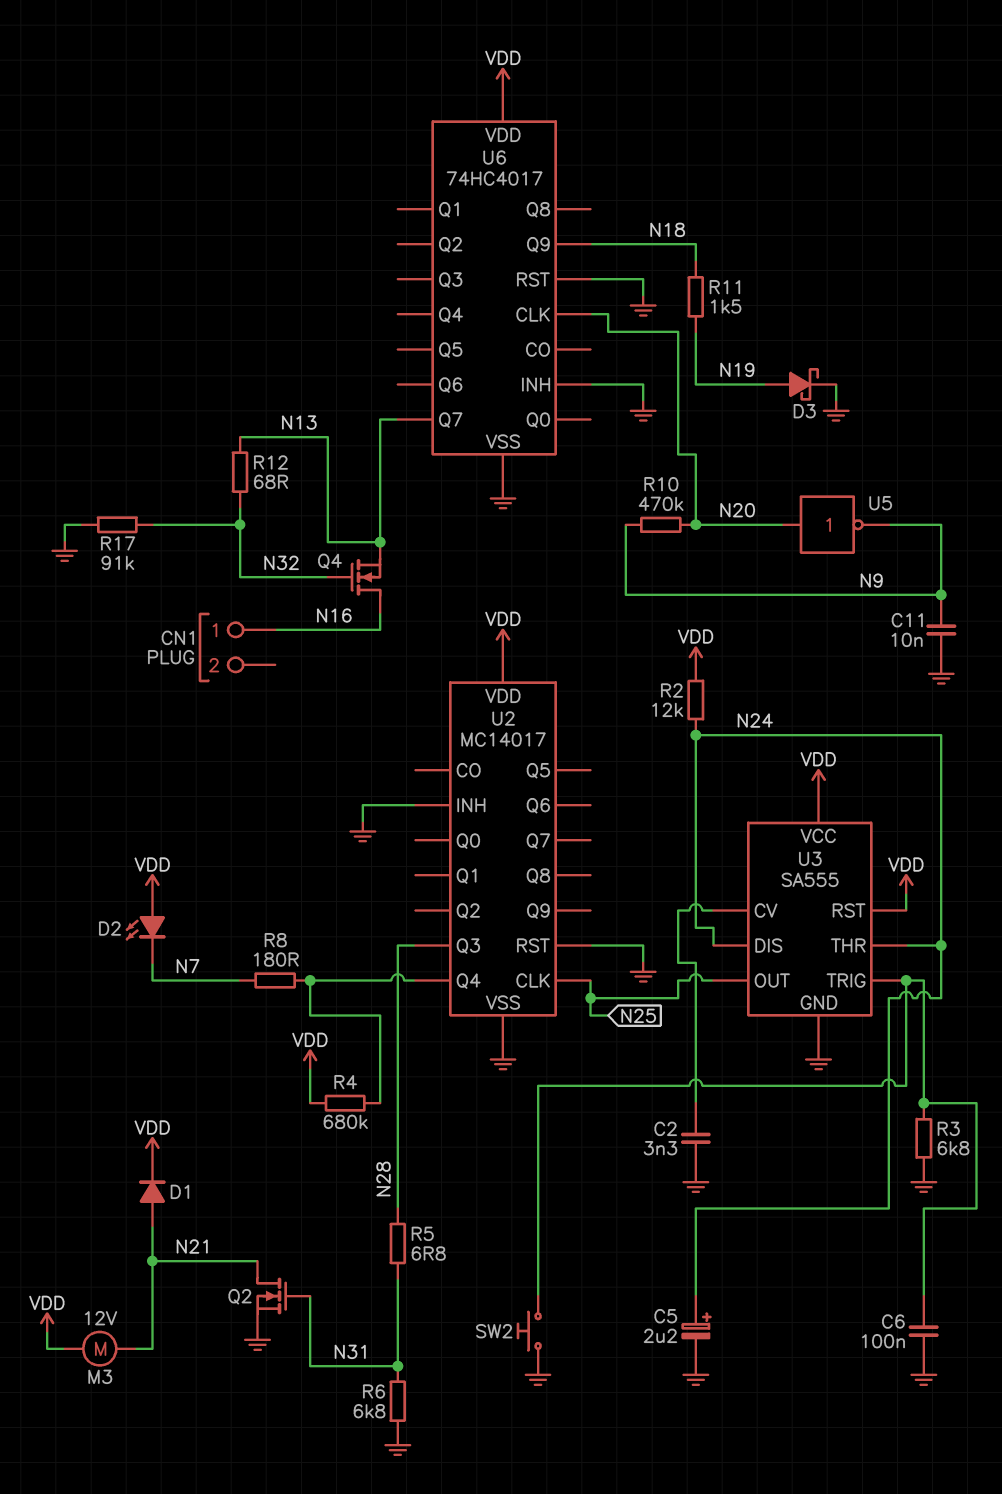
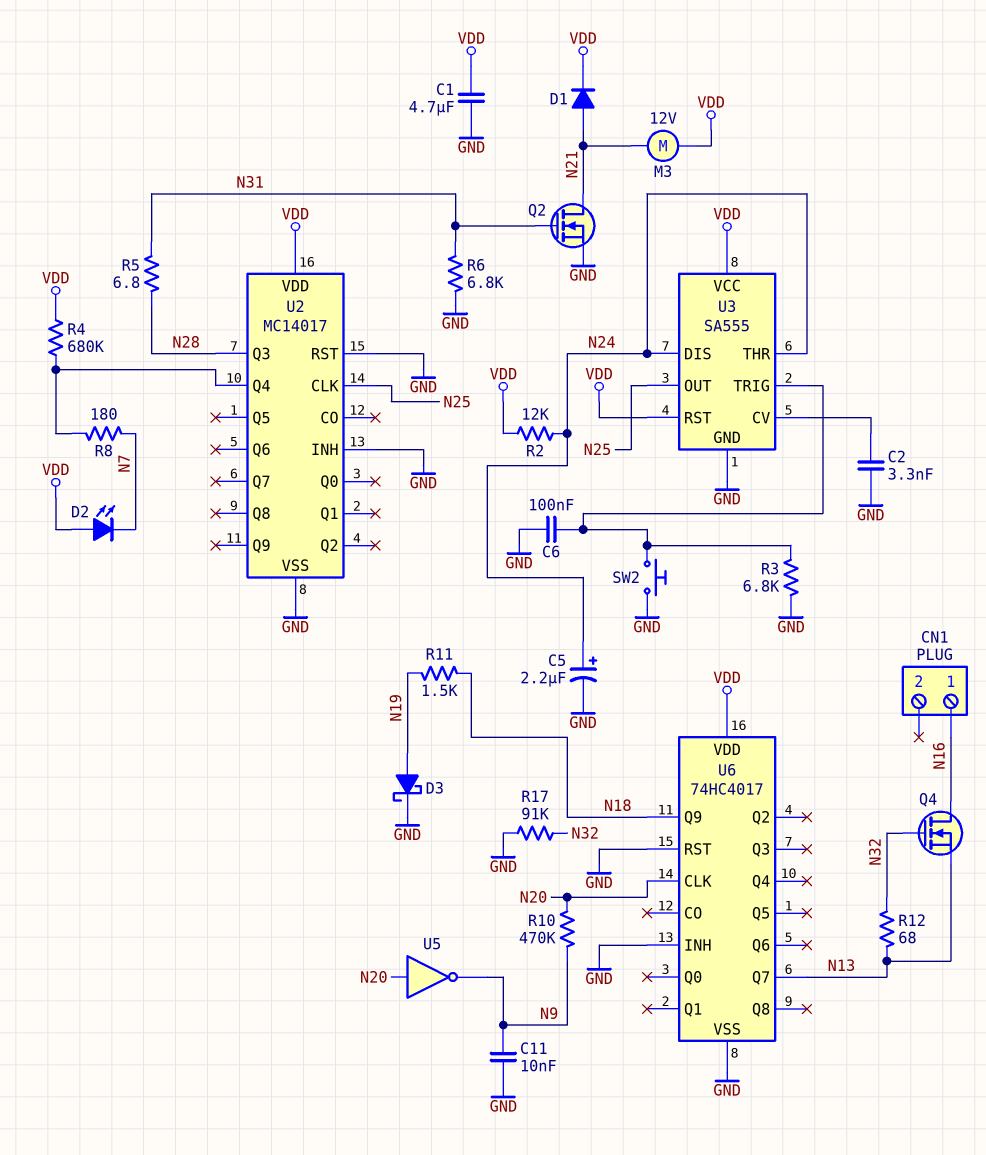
C1: none -> 4.7uF (GND, VDD)

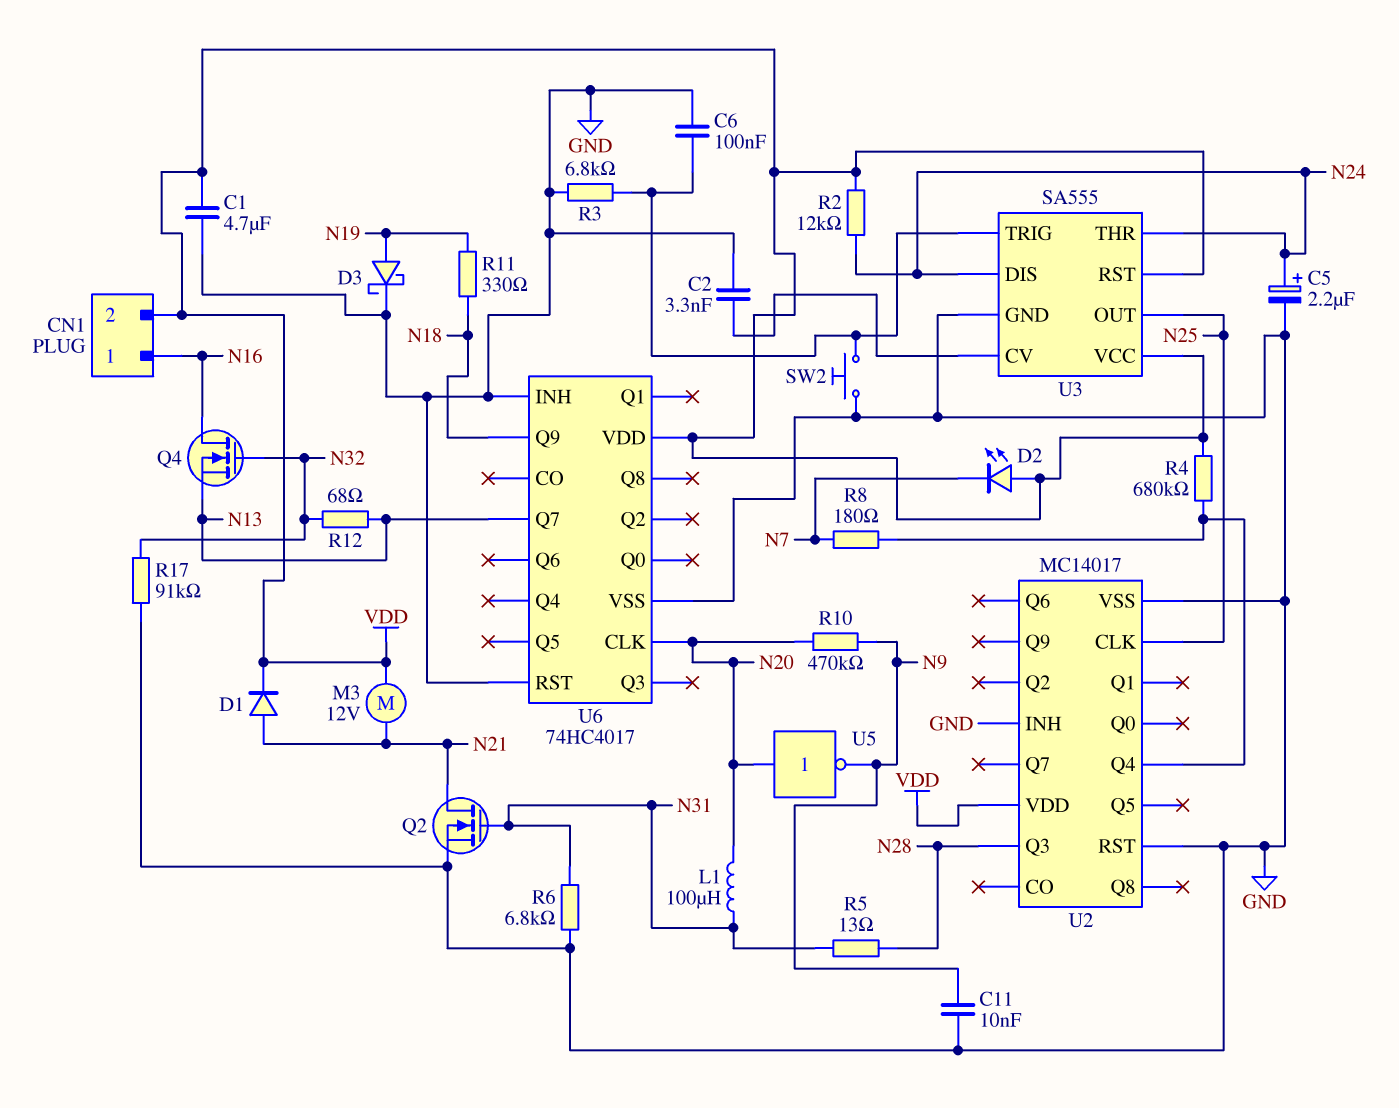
CN1 pin 2: none -> VDD
L1: none -> 100uH (N20, N31)
R5: 6.8 (N28, N31) -> 13 (N28, N31)
R11: 1.5k (N18, N19) -> 330 (N18, N19)

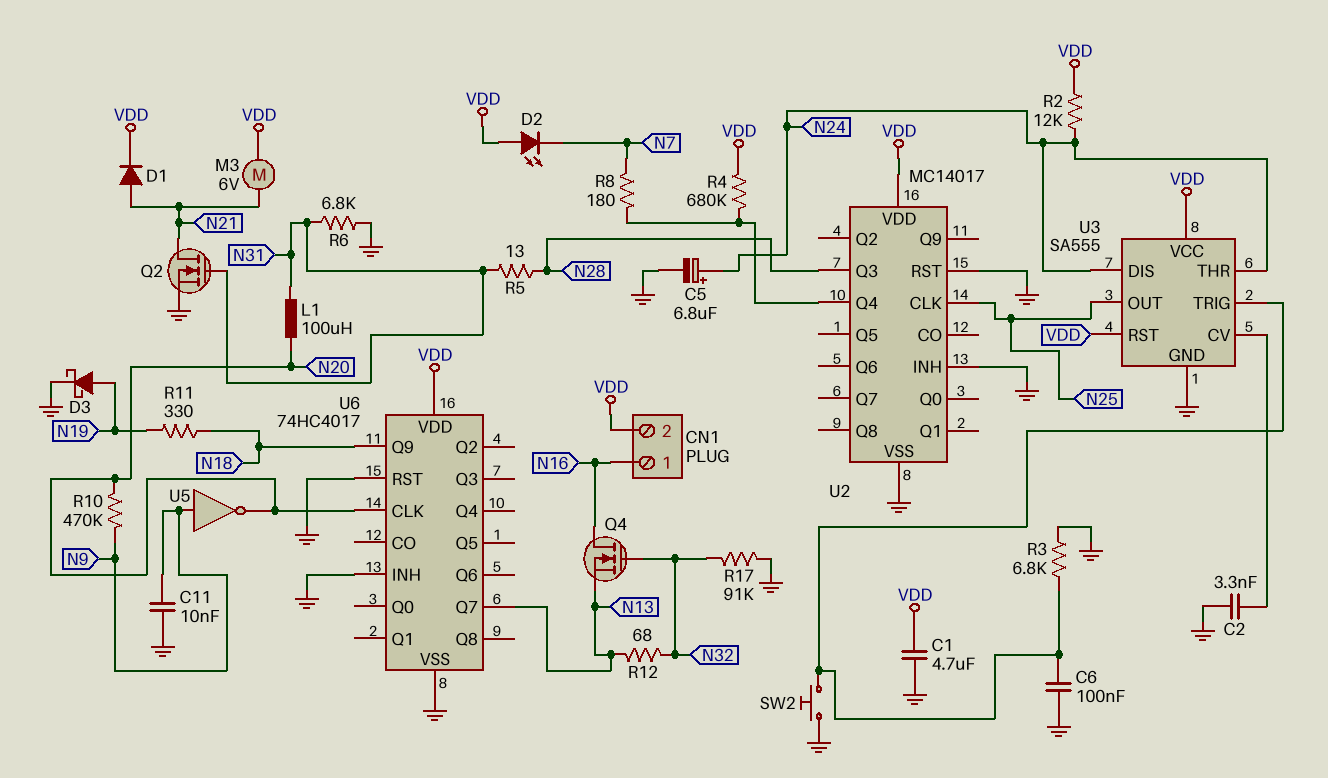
C5: 2.2uF (plus N24, minus GND) -> 6.8uF (plus N24, minus GND)
M3: motor 12V (N21, VDD) -> motor 6V (N21, VDD)
U5: NOT (in N20, out N9) -> NOT (in N9, out N20)

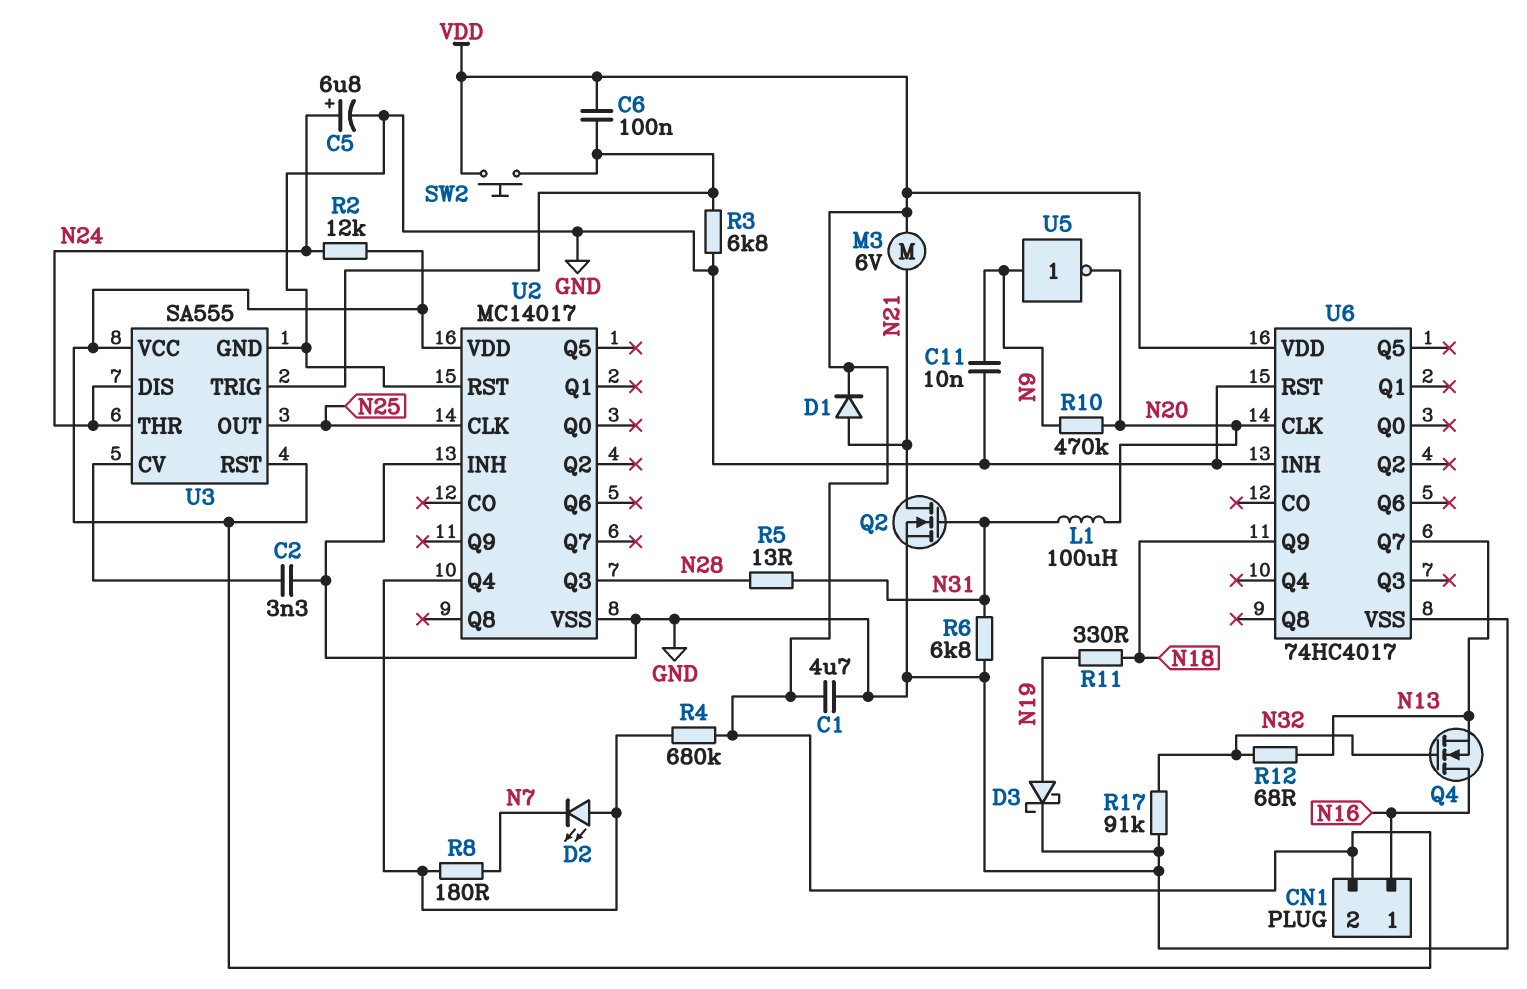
C6: 100nF (GND, U3/TRIG) -> 100nF (U3/TRIG, VDD)
D2: LED (A VDD, K N7) -> LED (A U2/Q4, K N7)
SW2: button (GND, U3/TRIG) -> button (U3/TRIG, VDD)

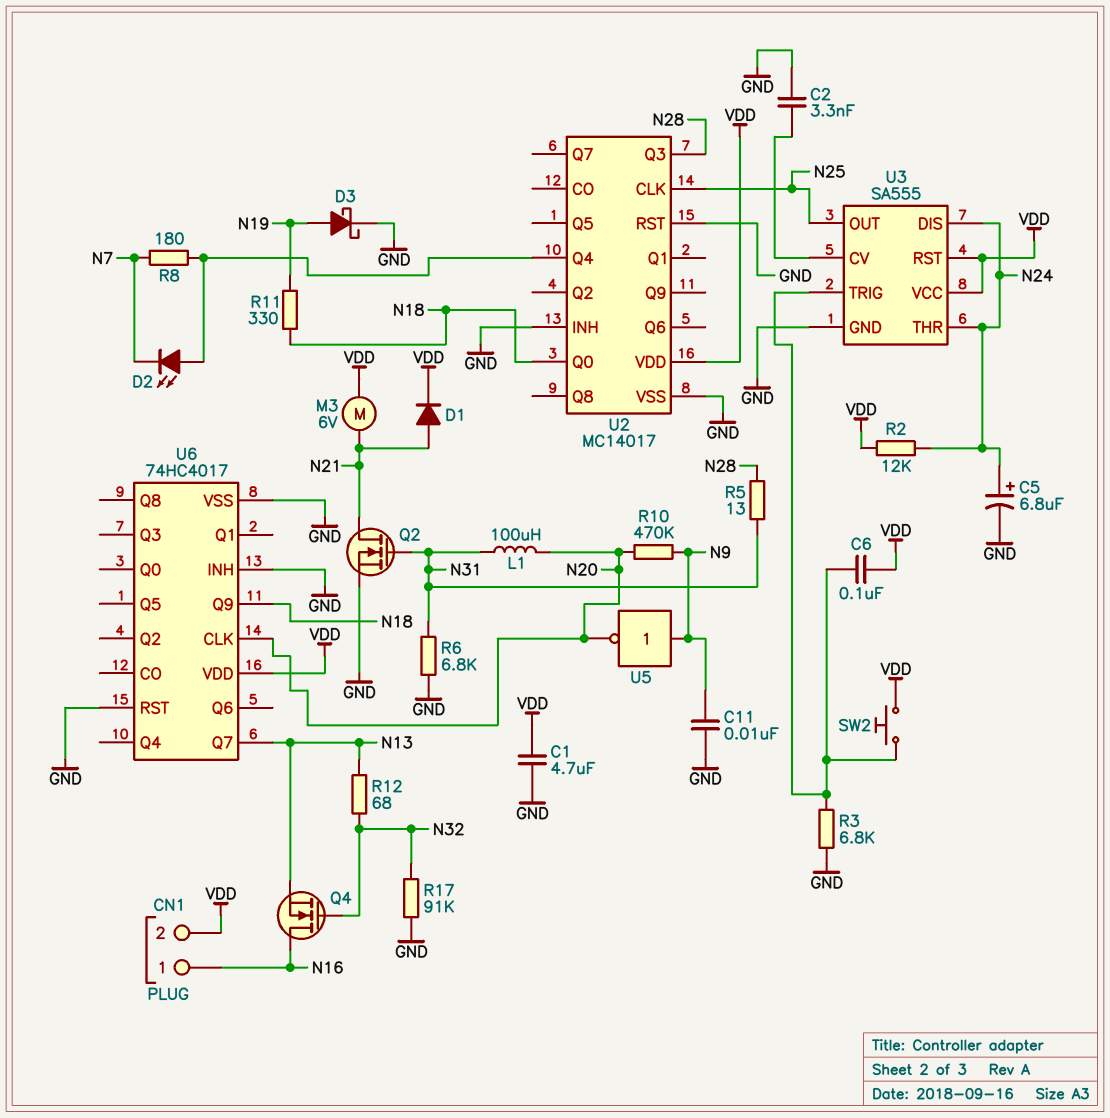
R4: 680k (U2/Q4, VDD) -> none
U2 pin Q0: none -> N18

